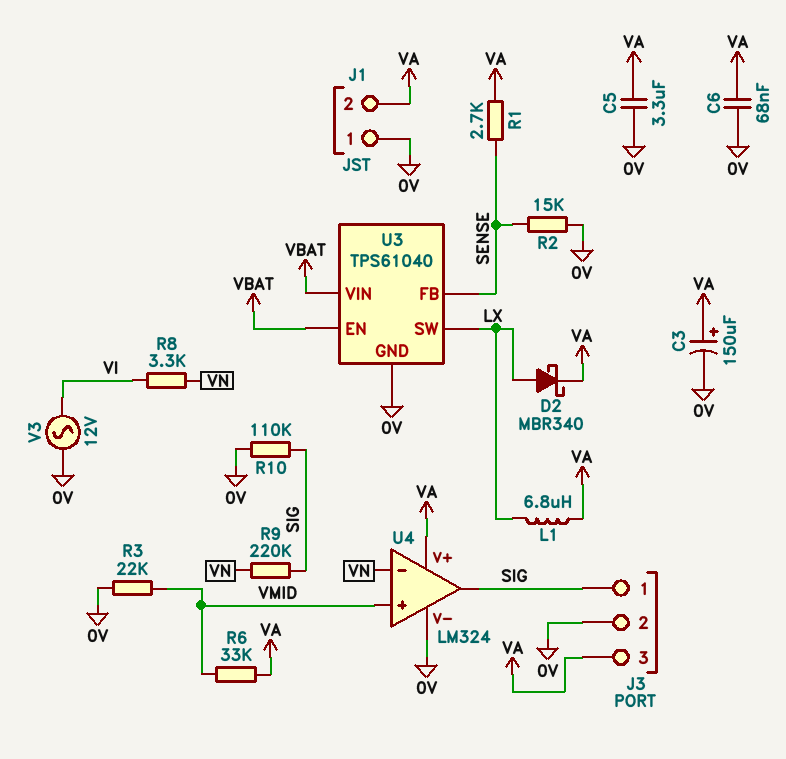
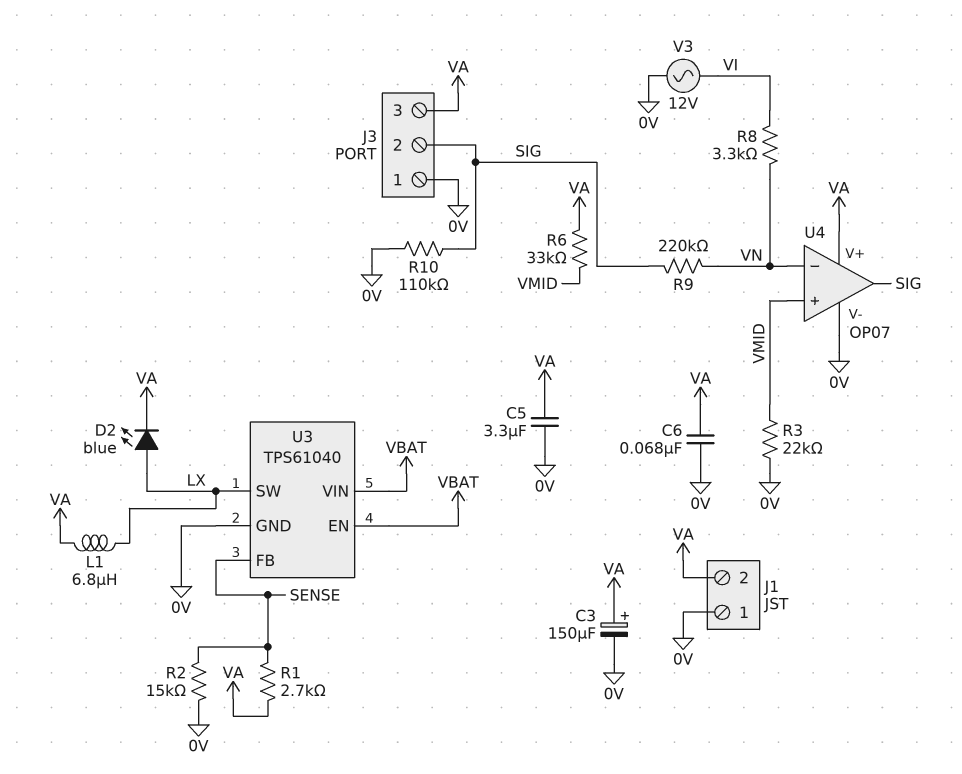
D2: schottky MBR340 (A LX, K VA) -> LED blue (A LX, K VA)
J3 pin 1: SIG -> 0V
J3 pin 2: 0V -> SIG
U4: LM324 -> OP07

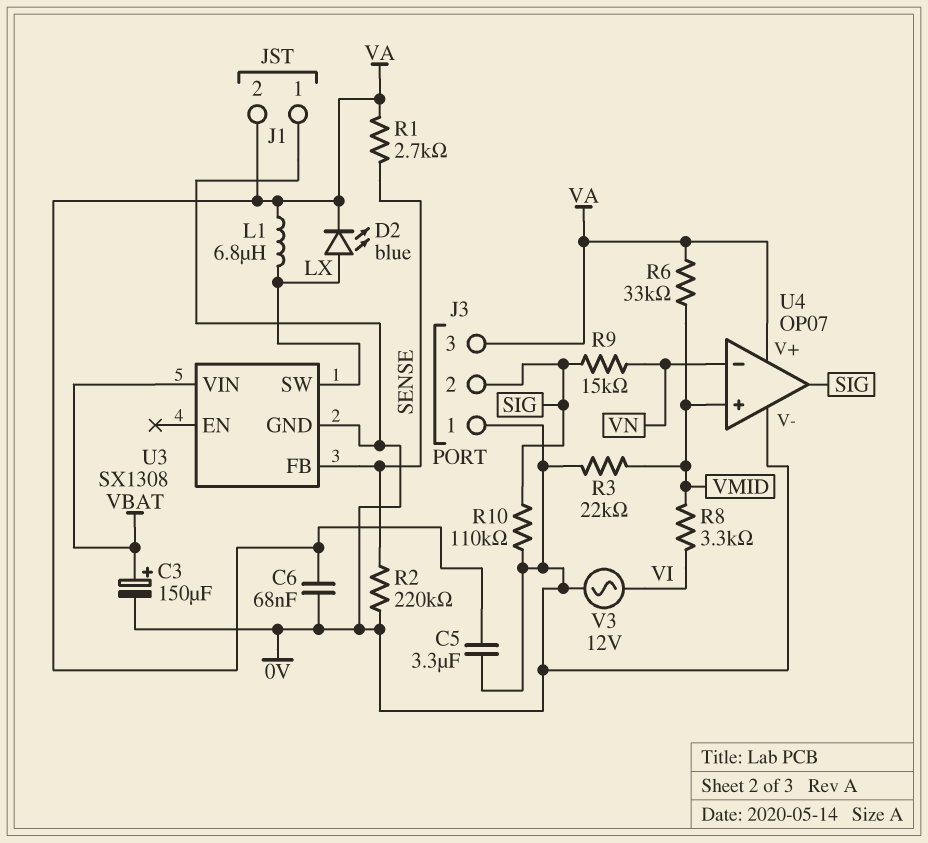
C3: 150uF (plus VA, minus 0V) -> 150uF (plus VBAT, minus 0V)
R2: 15k (0V, SENSE) -> 220k (0V, SENSE)
R8: 3.3k (VI, VN) -> 3.3k (VI, VMID)
R9: 220k (SIG, VN) -> 15k (SIG, VN)
U3: TPS61040 -> SX1308
U3 pin EN: VBAT -> none

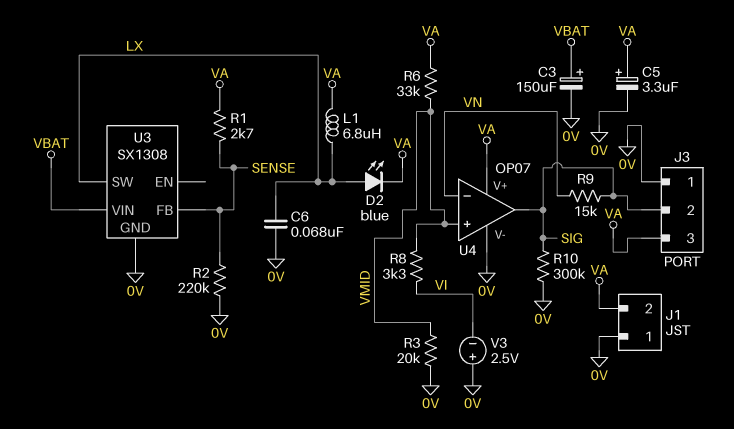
C5: 3.3uF (0V, VA) -> 3.3uF (plus VA, minus 0V)
C6: 68nF (0V, VA) -> 68nF (0V, LX)
R3: 22k (0V, VMID) -> 20k (0V, VMID)
R10: 110k (0V, SIG) -> 300k (0V, SIG)
V3: AC 12V (0V, VI) -> 2.5V (plus 0V, minus VI)

